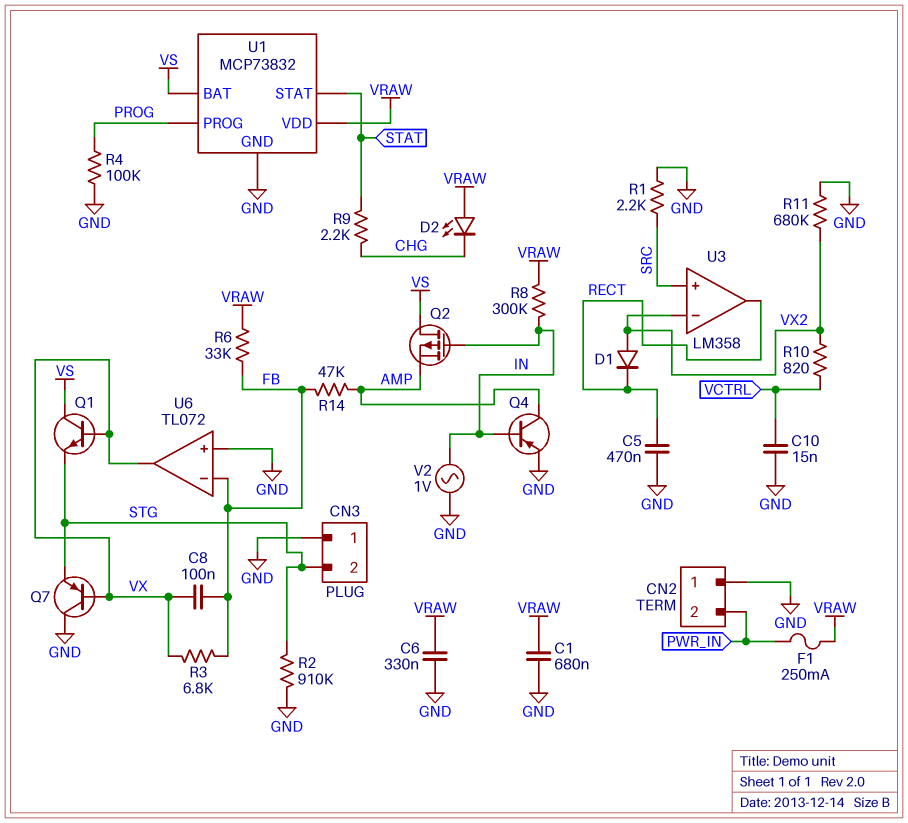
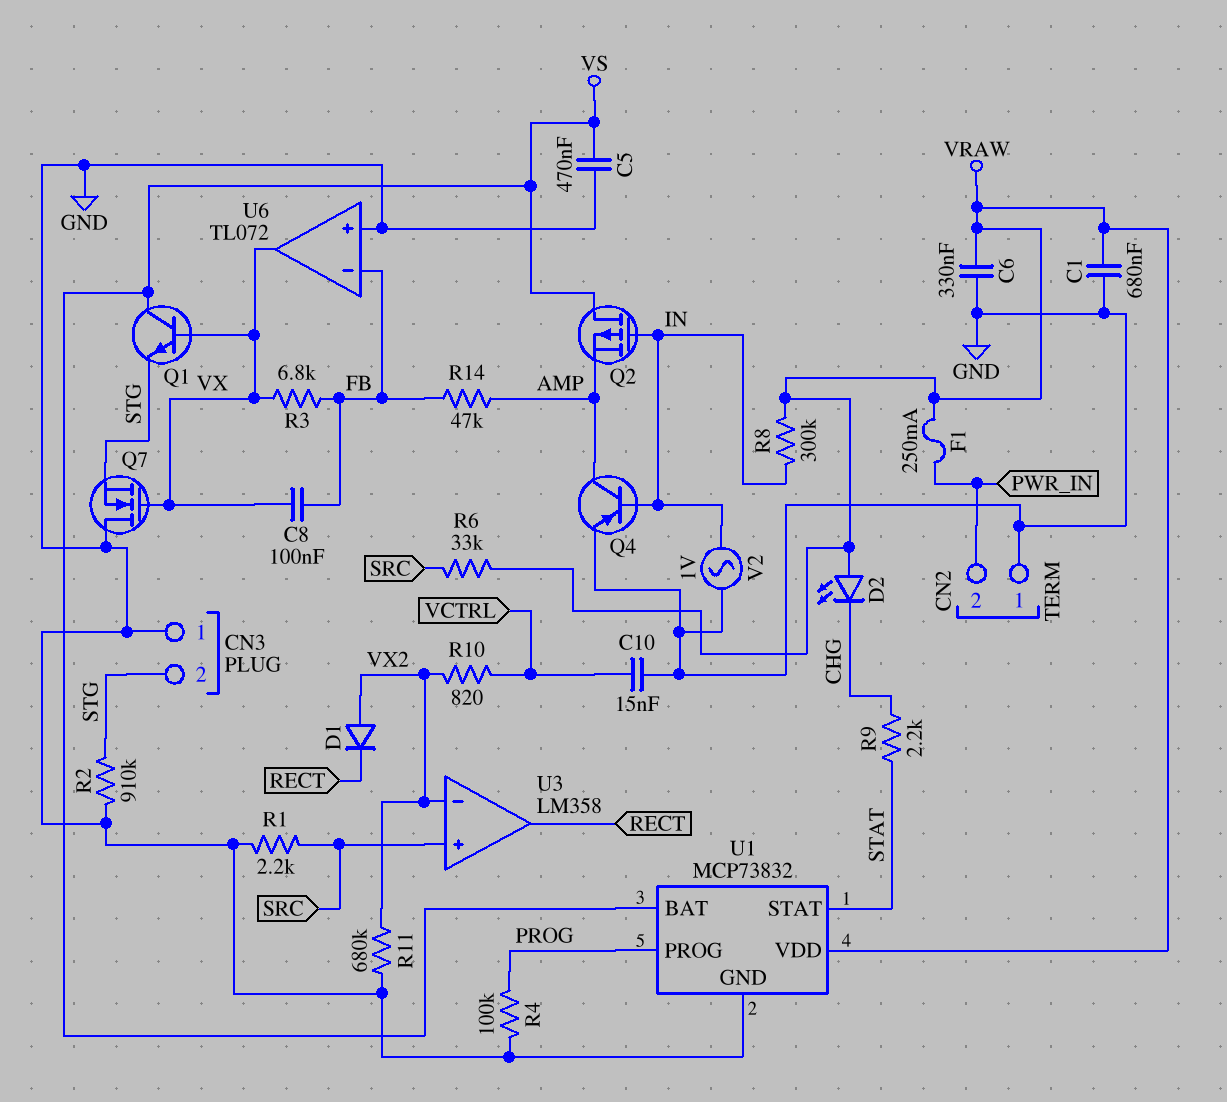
C5: 470nF (GND, RECT) -> 470nF (GND, VS)
Q7: PNP (B VX, C GND, E STG) -> NMOS (G VX, D GND, S STG)
R6: 33k (FB, VRAW) -> 33k (SRC, VRAW)

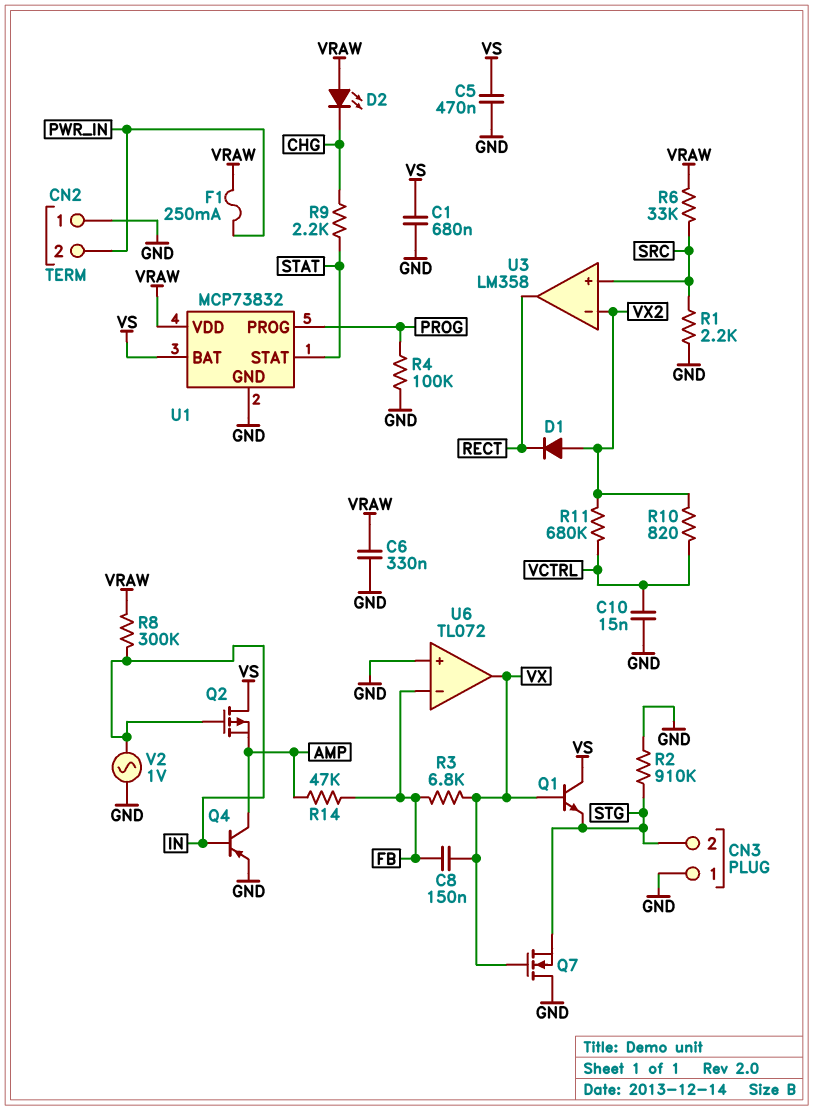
C1: 680nF (GND, VRAW) -> 680nF (GND, VS)
C8: 100nF (FB, VX) -> 150nF (FB, VX)
R11: 680k (GND, VX2) -> 680k (VCTRL, VX2)

